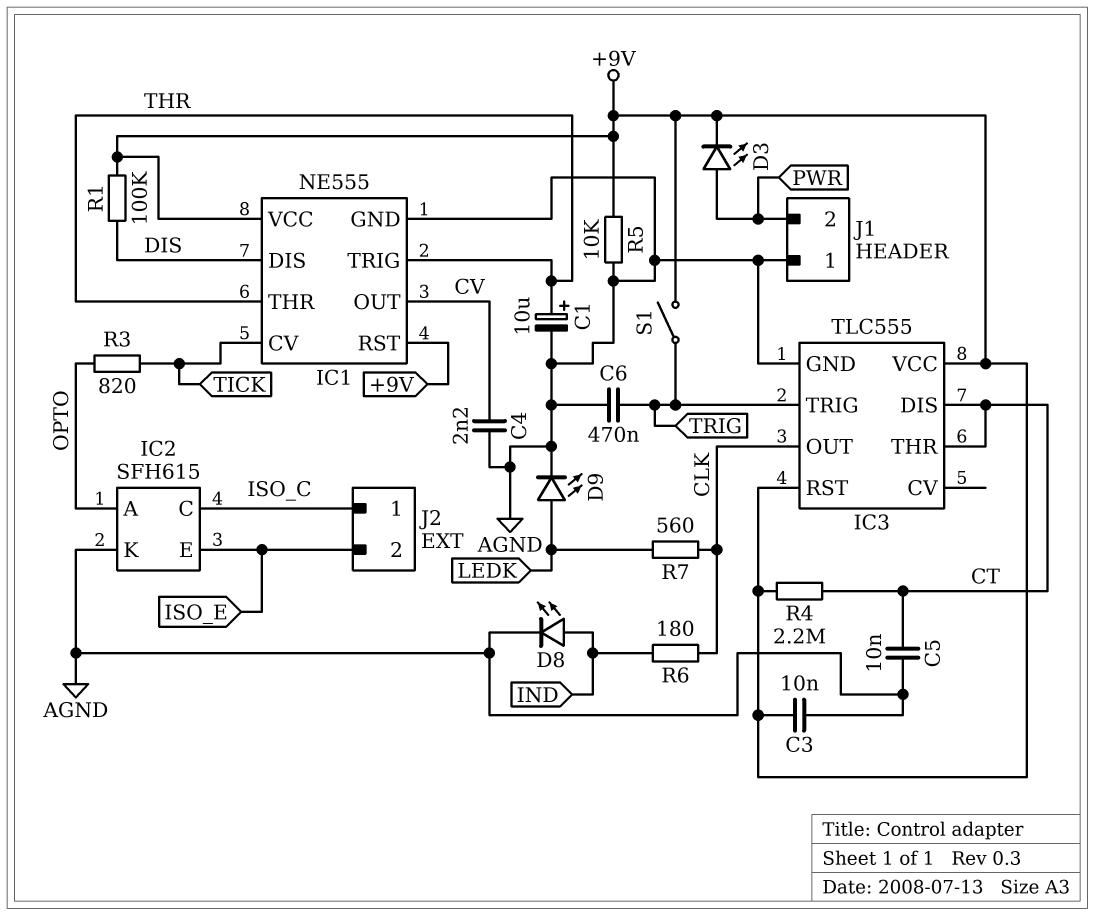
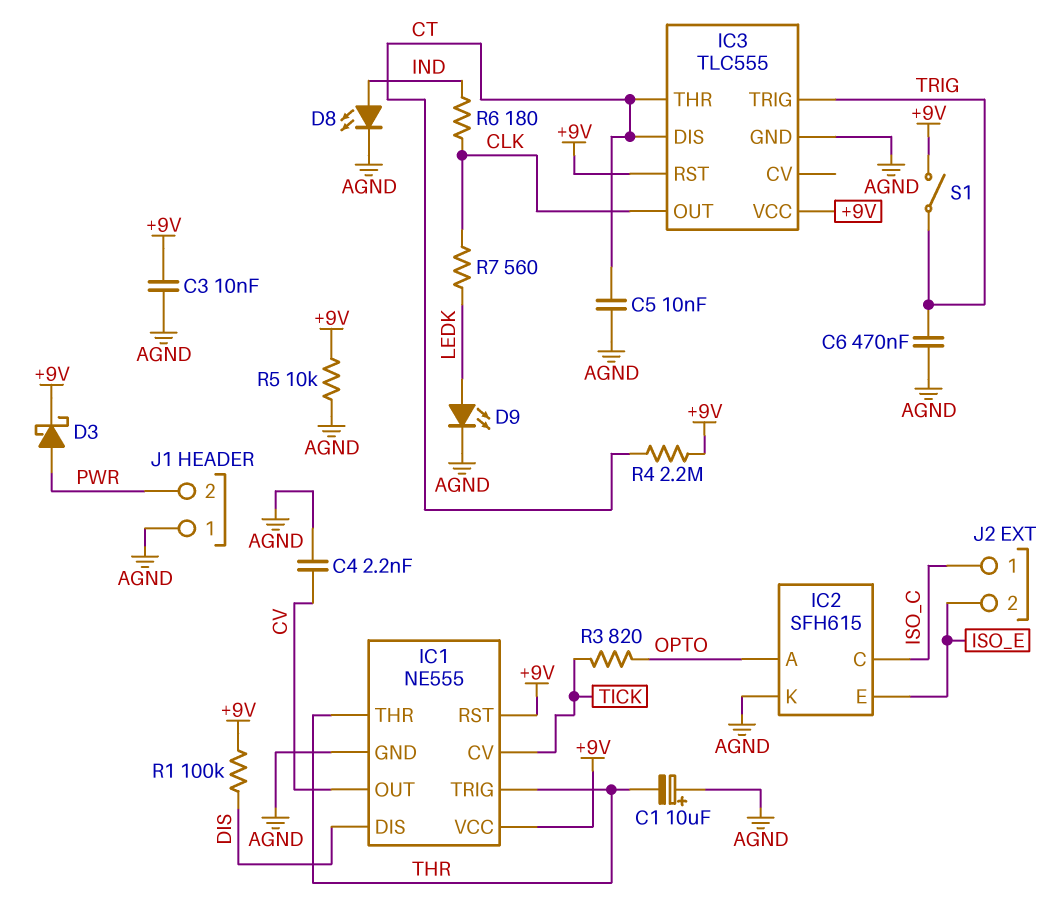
C1: 10uF (plus THR, minus AGND) -> 10uF (plus AGND, minus THR)
D3: LED (A PWR, K +9V) -> schottky (A PWR, K +9V)

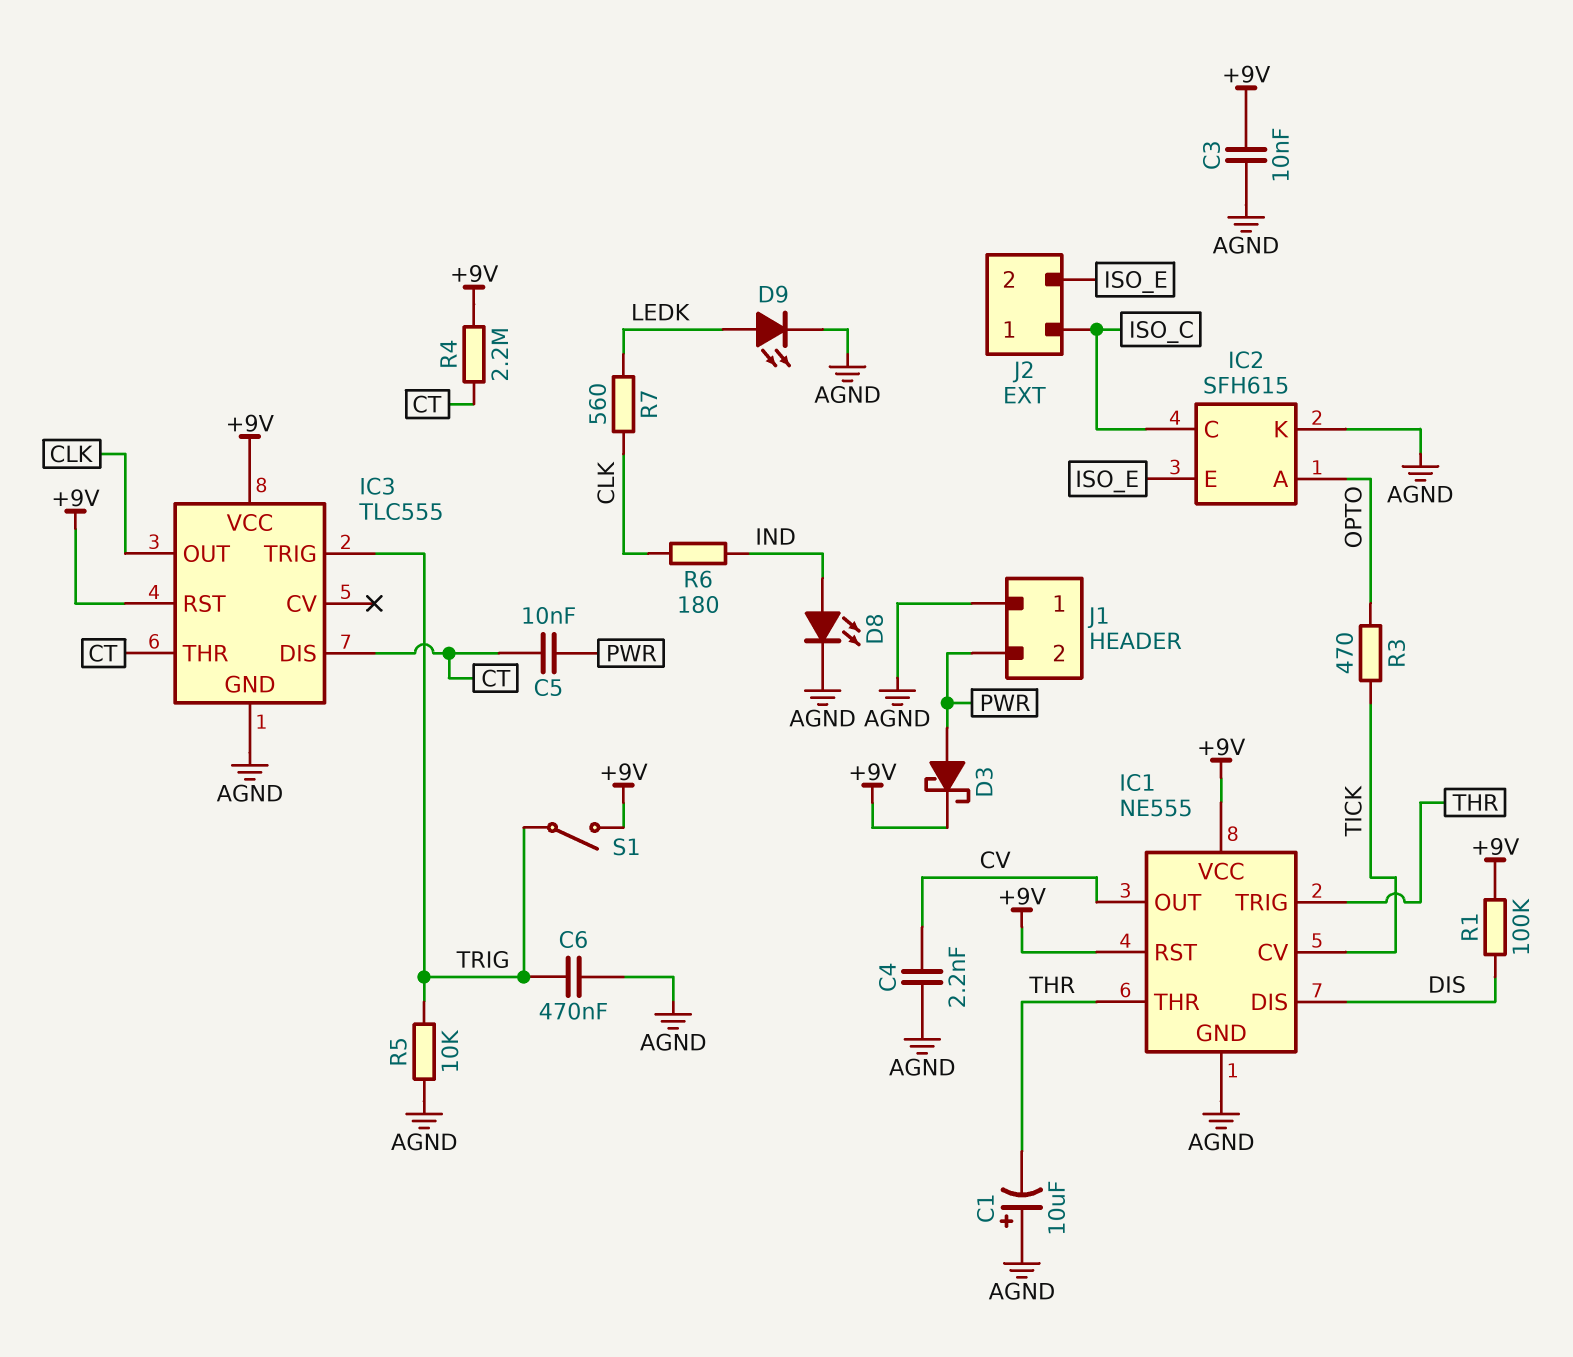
C5: 10nF (AGND, CT) -> 10nF (CT, PWR)
R3: 820 (OPTO, TICK) -> 470 (OPTO, TICK)
R5: 10k (+9V, AGND) -> 10k (AGND, TRIG)

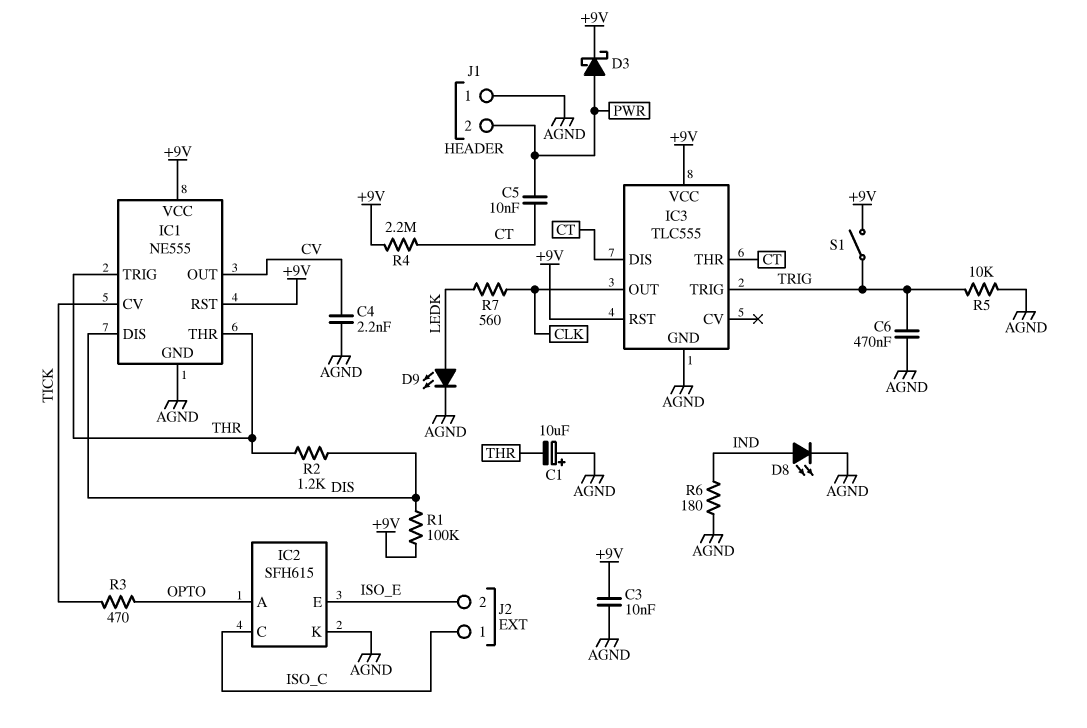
R2: none -> 1.2k (DIS, THR)
R6: 180 (CLK, IND) -> 180 (AGND, IND)

